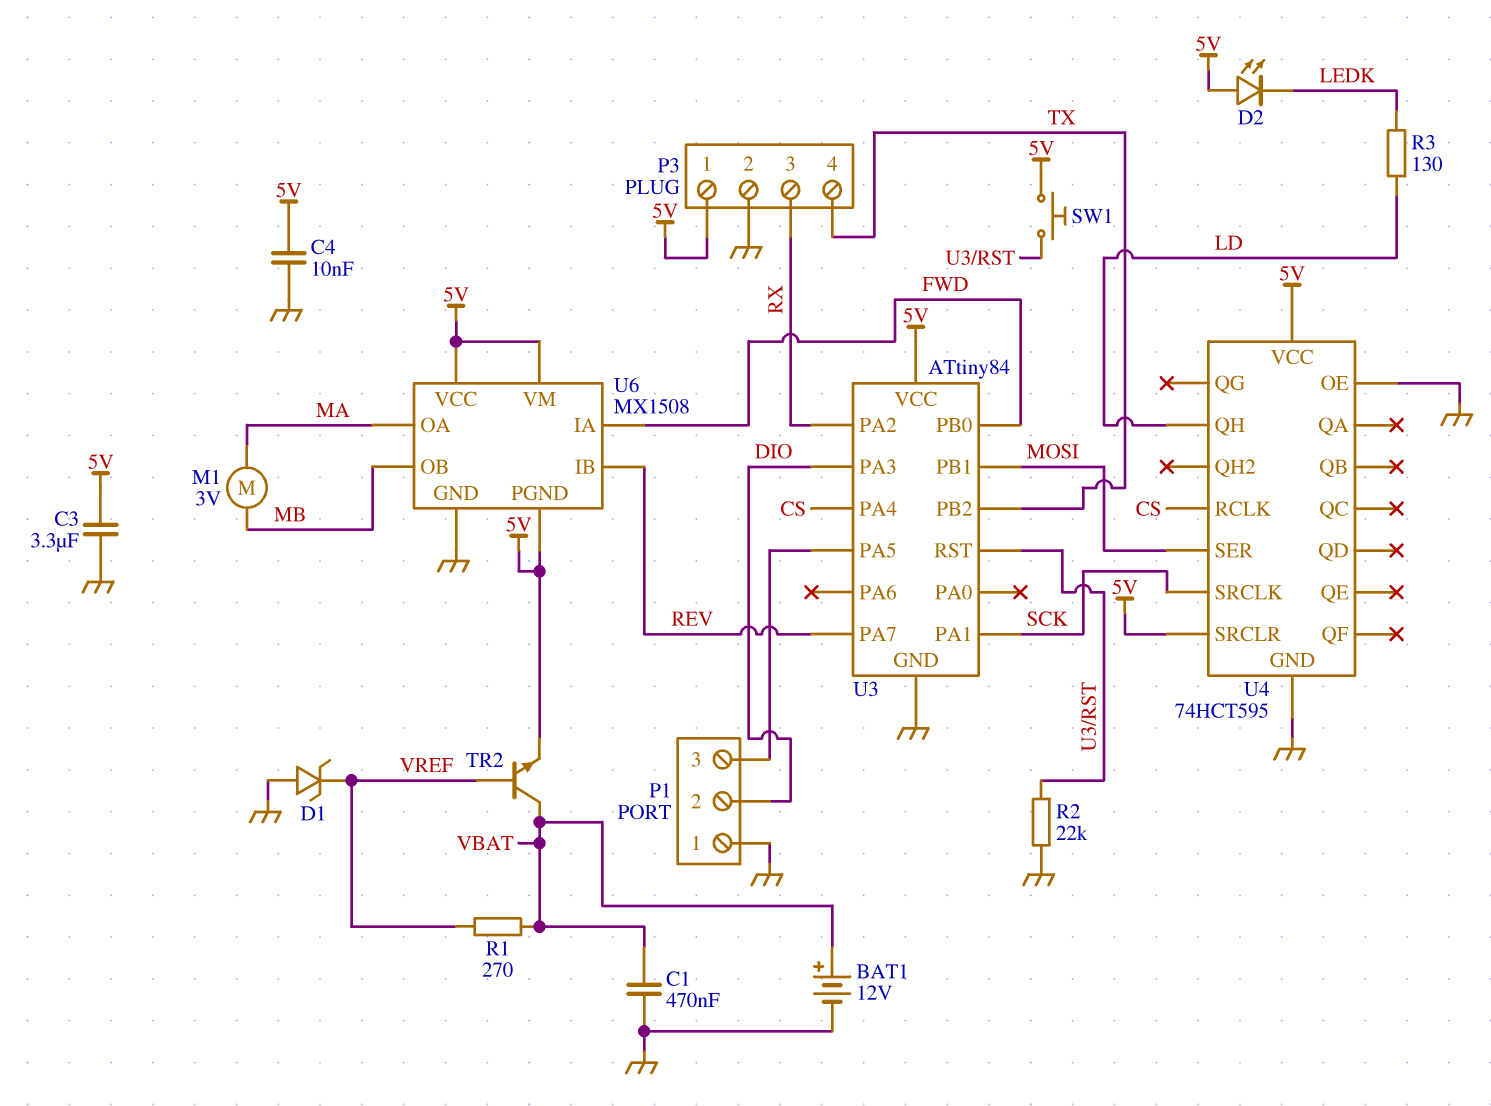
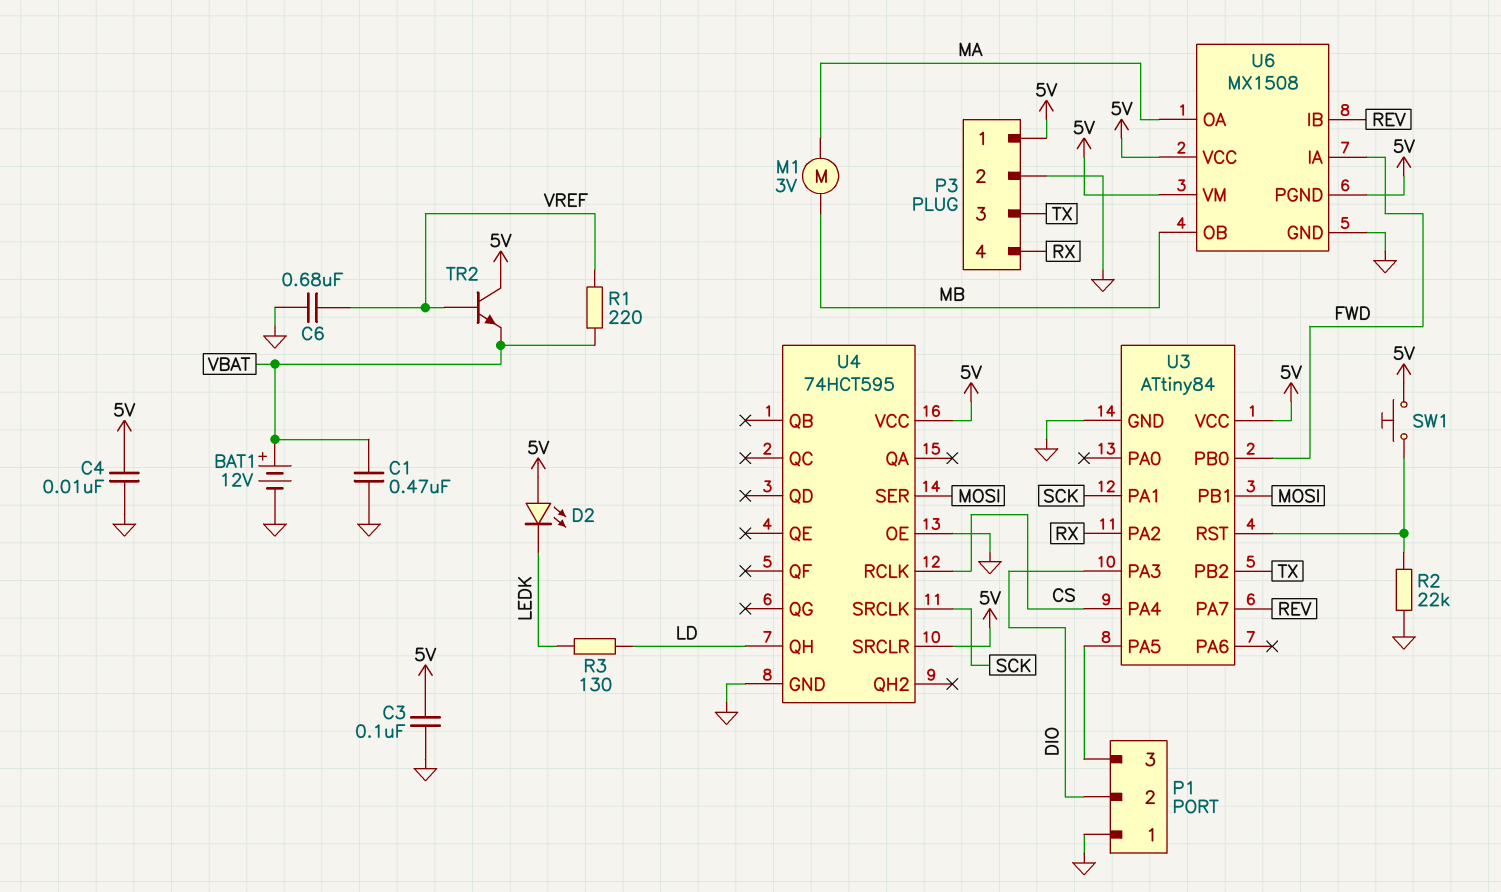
C3: 3.3uF (5V, GND) -> 100nF (5V, GND)
C6: none -> 680nF (GND, VREF)
D1: zener (A GND, K VREF) -> none
P3 pin 3: RX -> TX
P3 pin 4: TX -> RX
R1: 270 (VBAT, VREF) -> 220 (VBAT, VREF)
TR2: NPN (B VREF, C VBAT, E 5V) -> NPN (B VREF, C 5V, E VBAT)

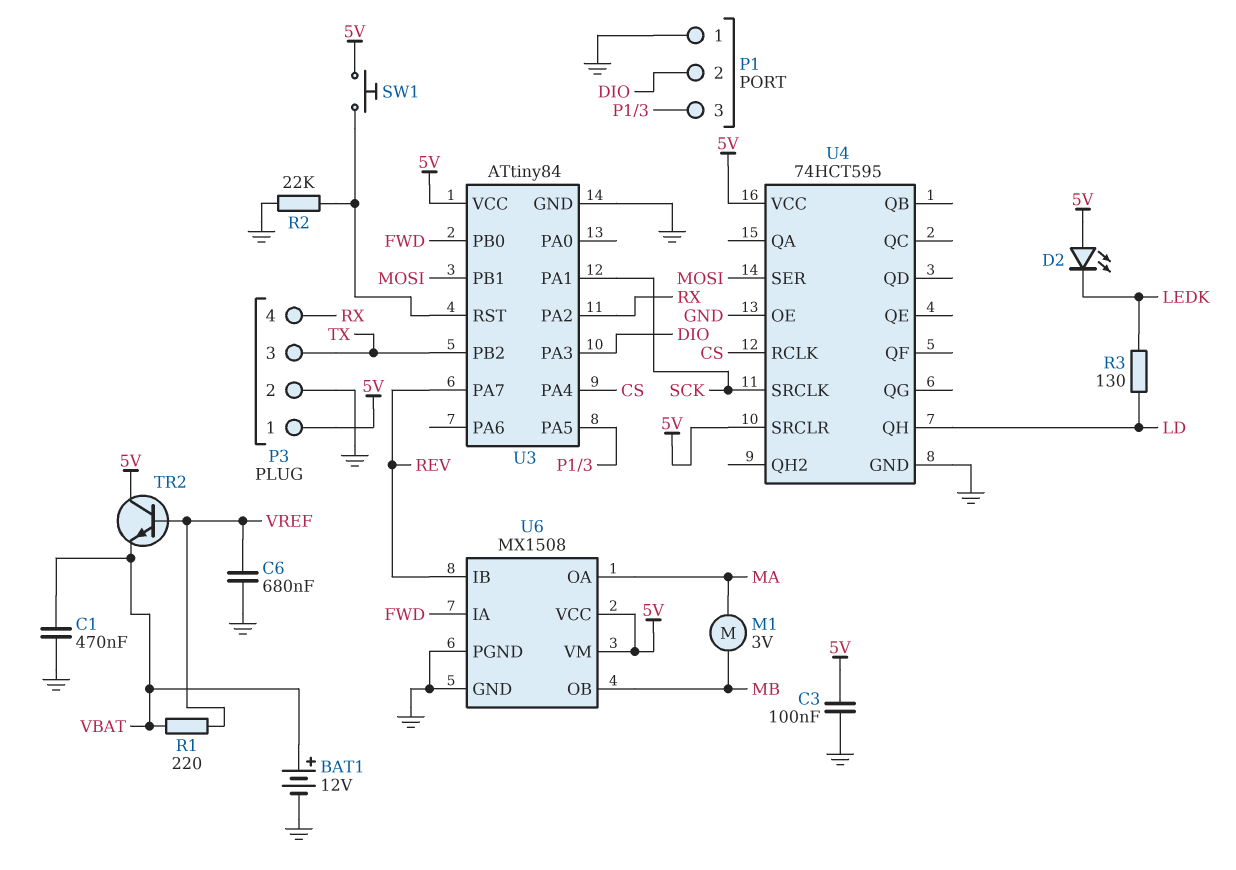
C4: 10nF (5V, GND) -> none
U6 pin PGND: 5V -> GND

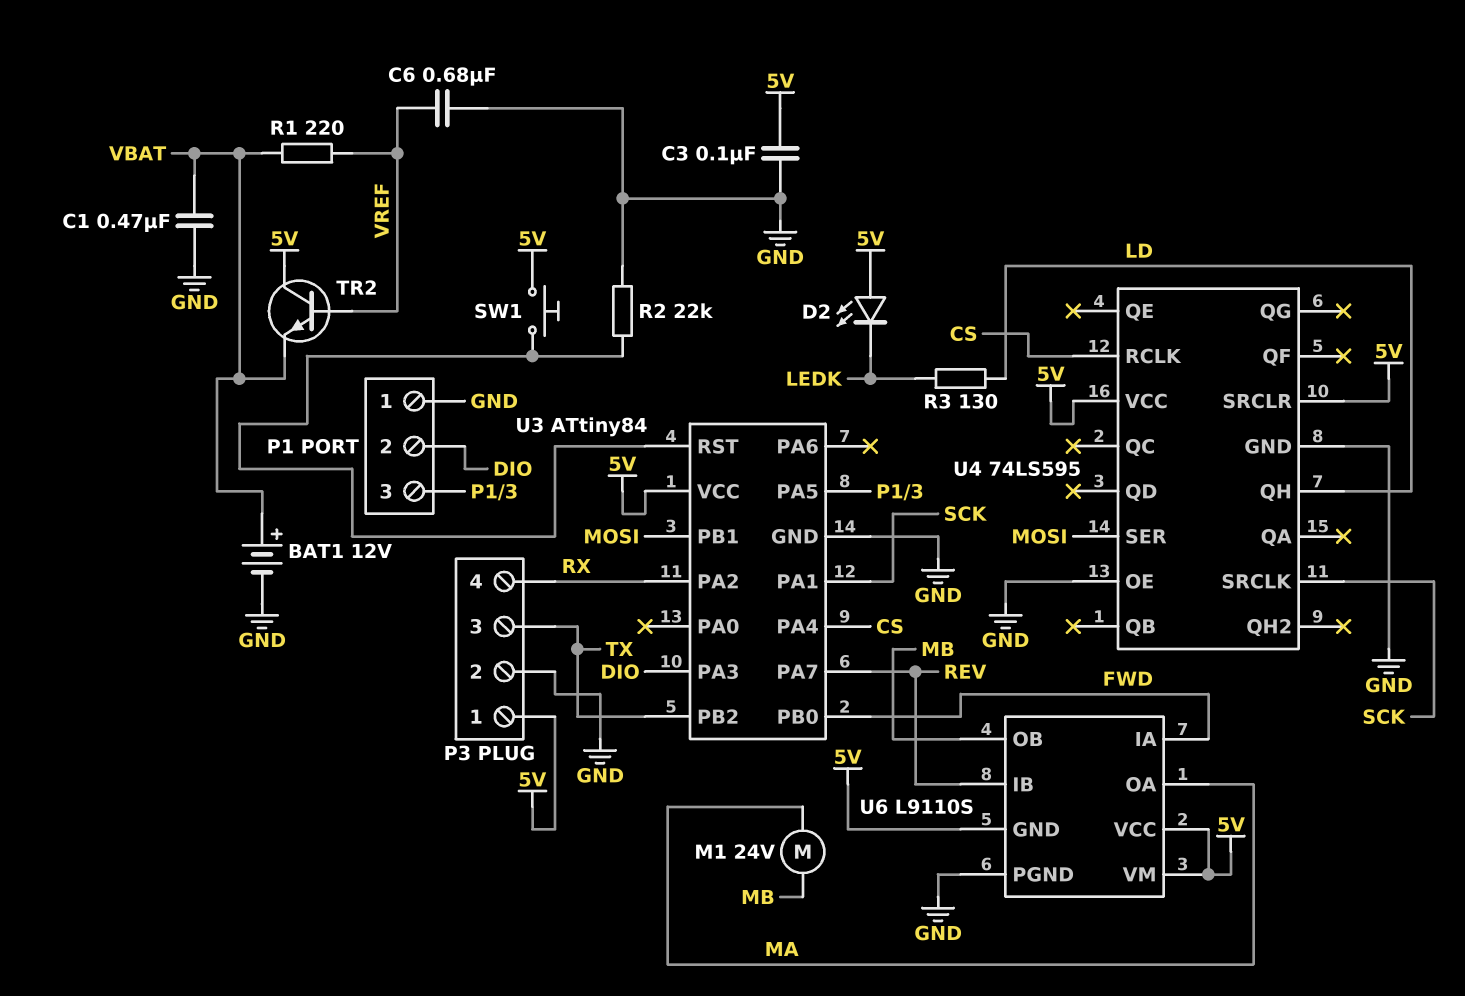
M1: motor 3V (MA, MB) -> motor 24V (MA, MB)
U4: 74HCT595 -> 74LS595
U6: MX1508 -> L9110S
U6 pin GND: GND -> 5V

